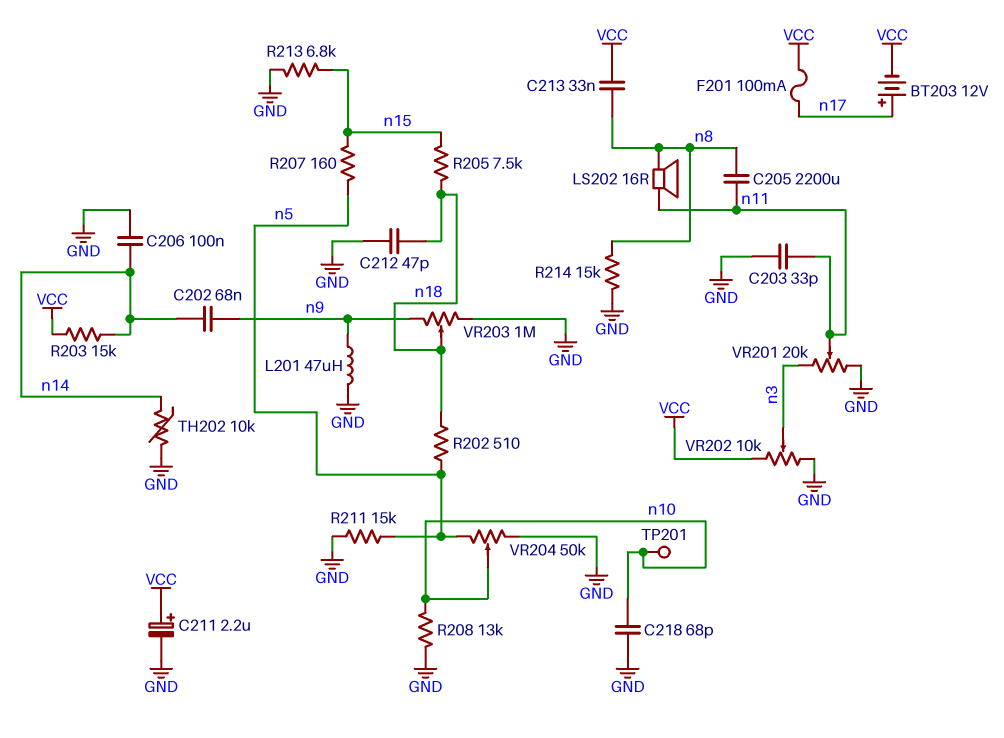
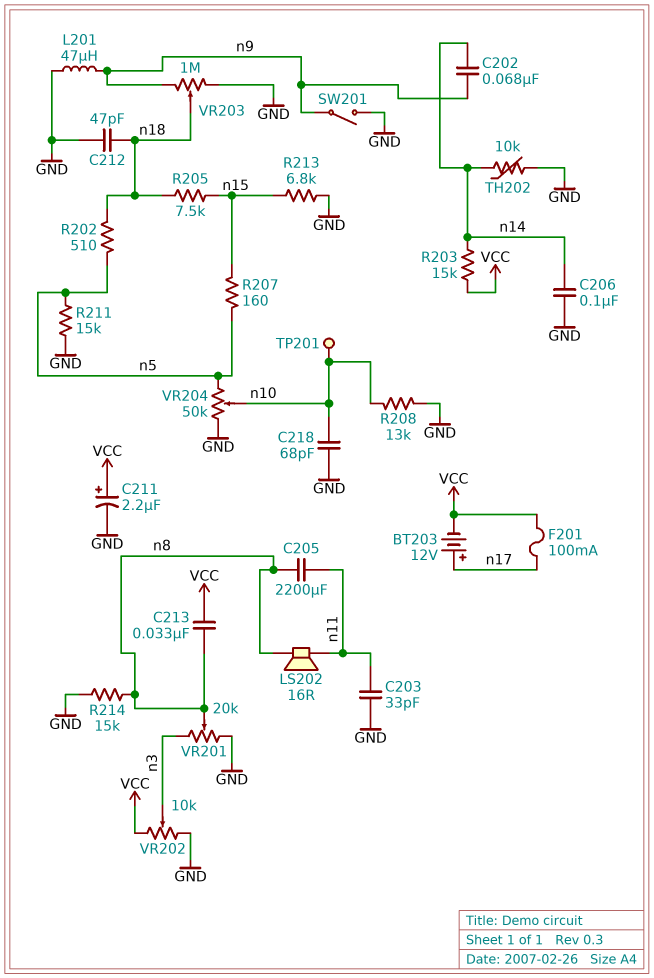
SW201: none -> switch (GND, n9)
VR201: 20k (GND, n3, wiper n11) -> 20k (GND, n3, wiper n8)

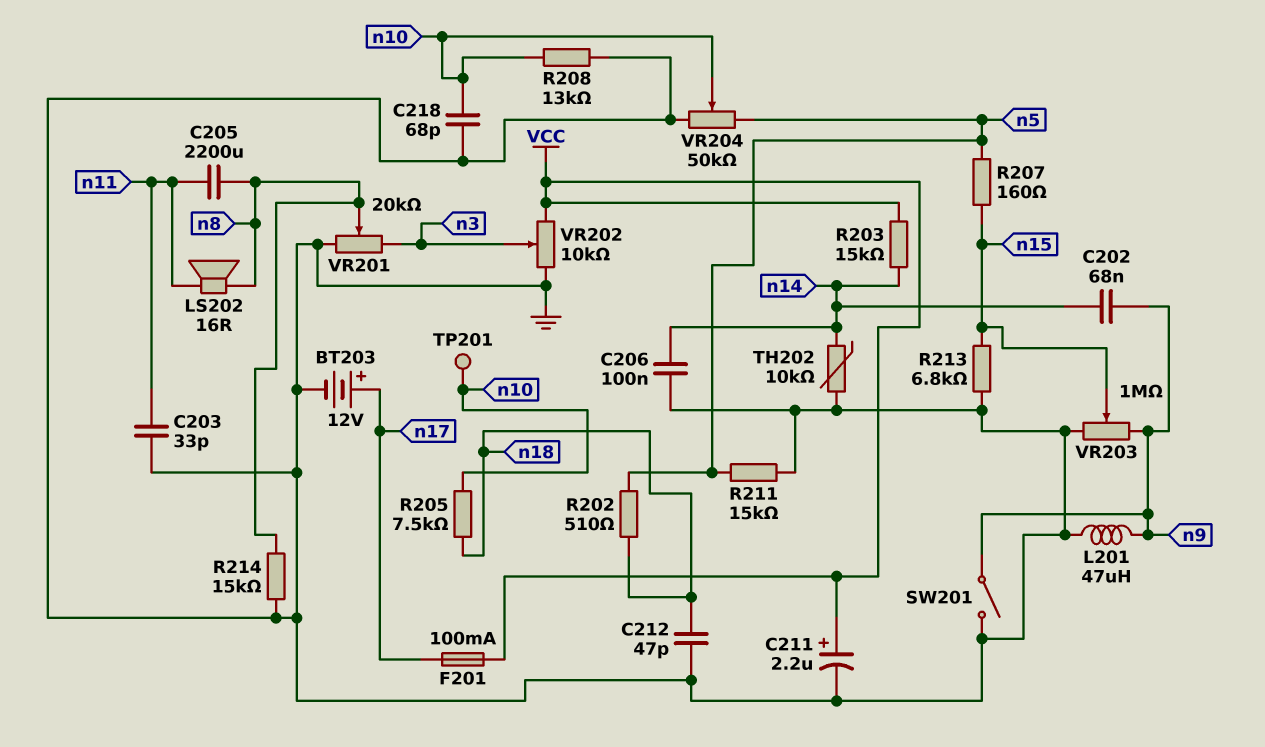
BT203: 12V (plus n17, minus VCC) -> 12V (plus n17, minus GND)
C213: 33nF (VCC, n8) -> none
R205: 7.5k (n15, n18) -> 7.5k (n10, n18)
VR203: 1M (GND, n9, wiper n18) -> 1M (GND, n9, wiper n15)

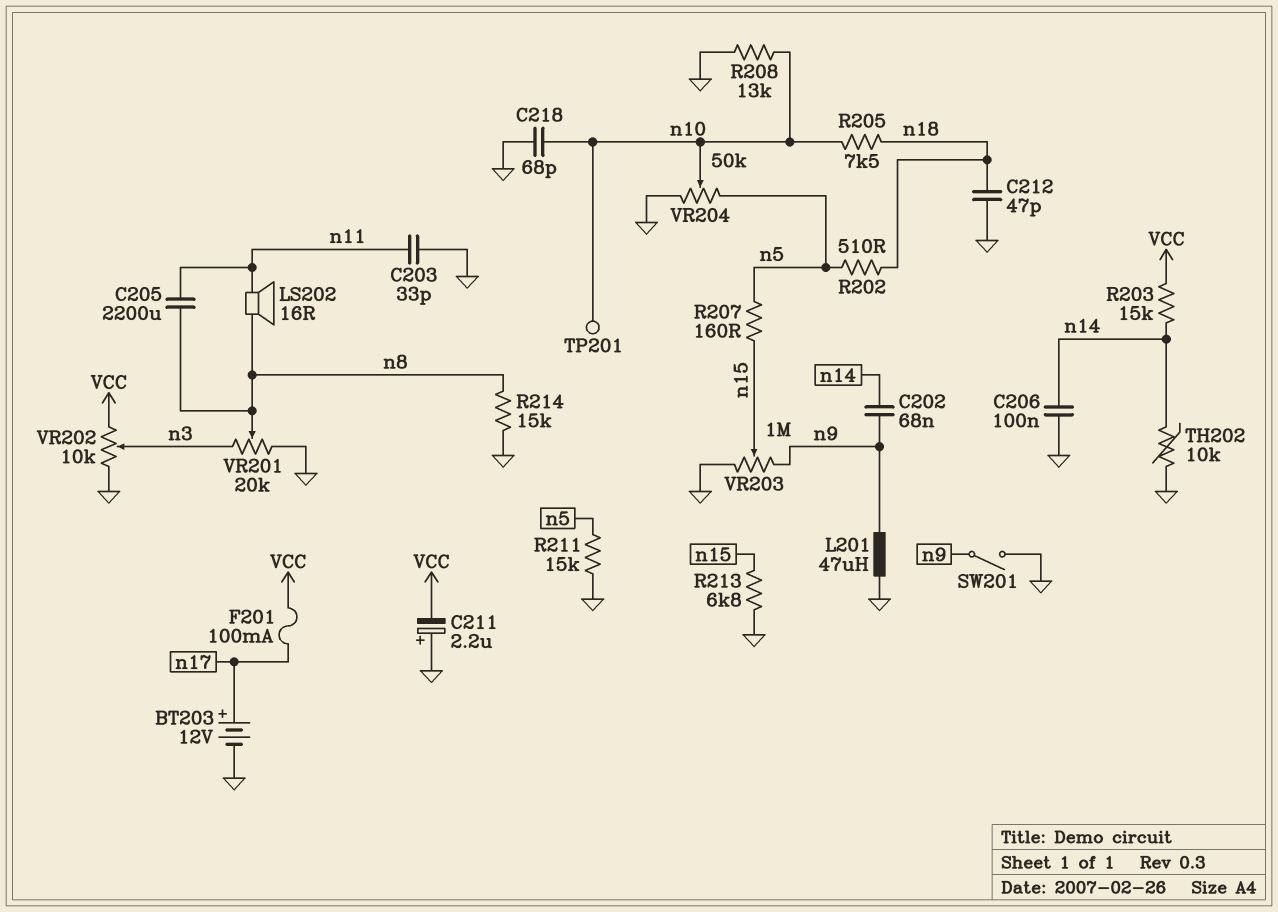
C211: 2.2uF (plus VCC, minus GND) -> 2.2uF (plus GND, minus VCC)

